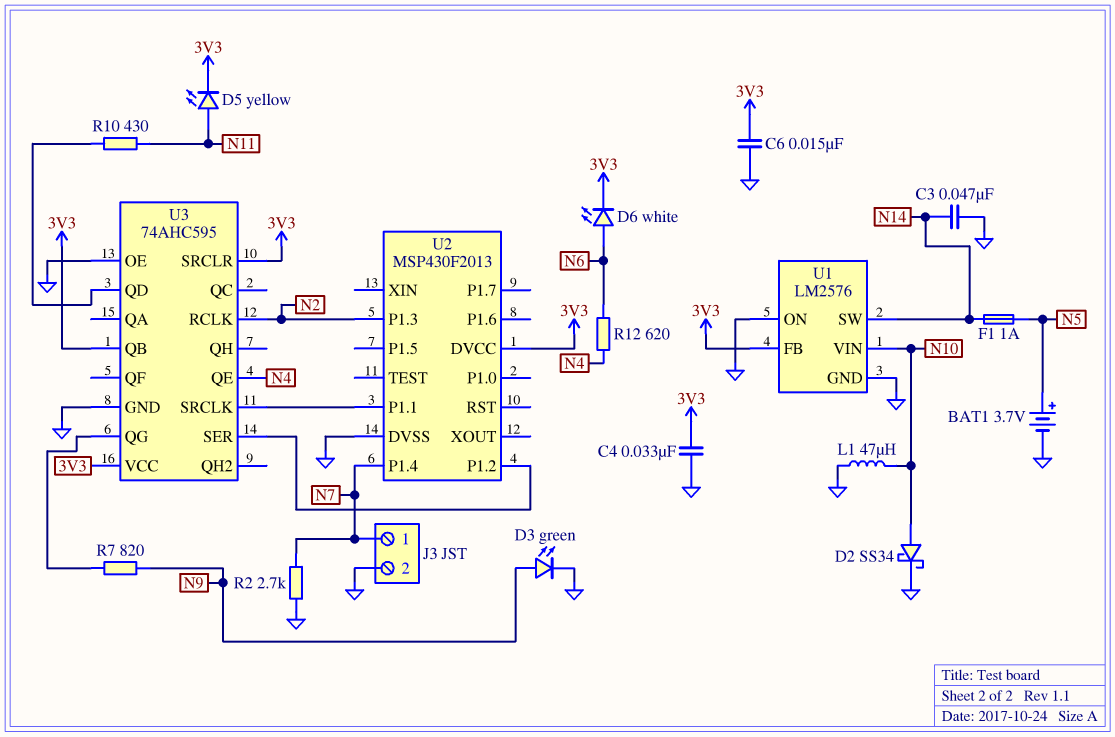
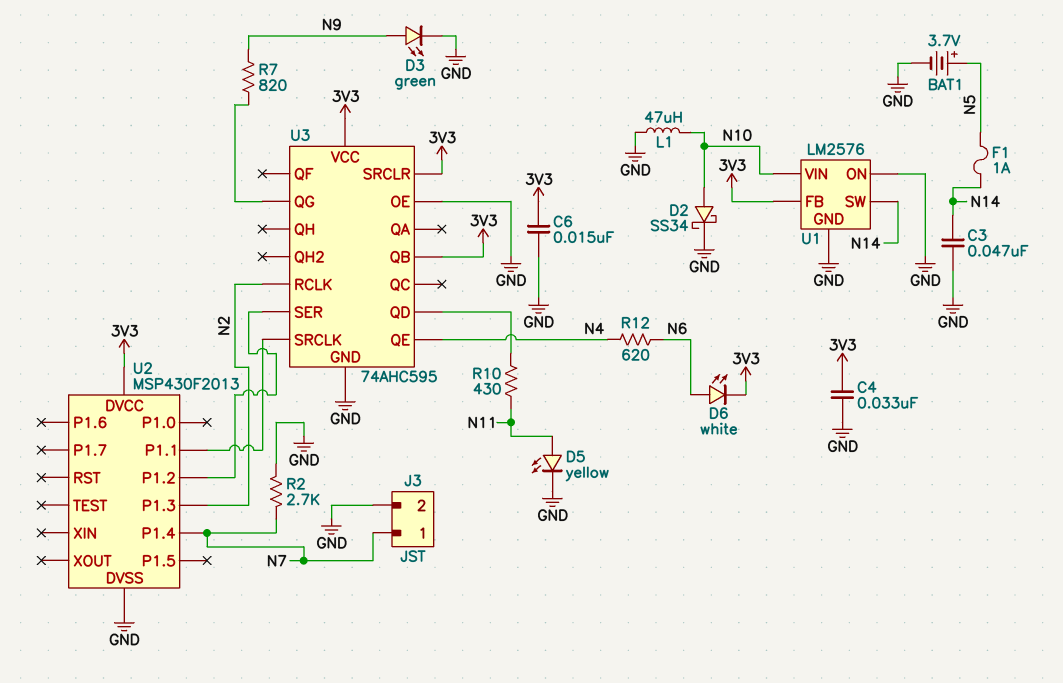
D5: LED yellow (A N11, K 3V3) -> LED yellow (A N11, K GND)

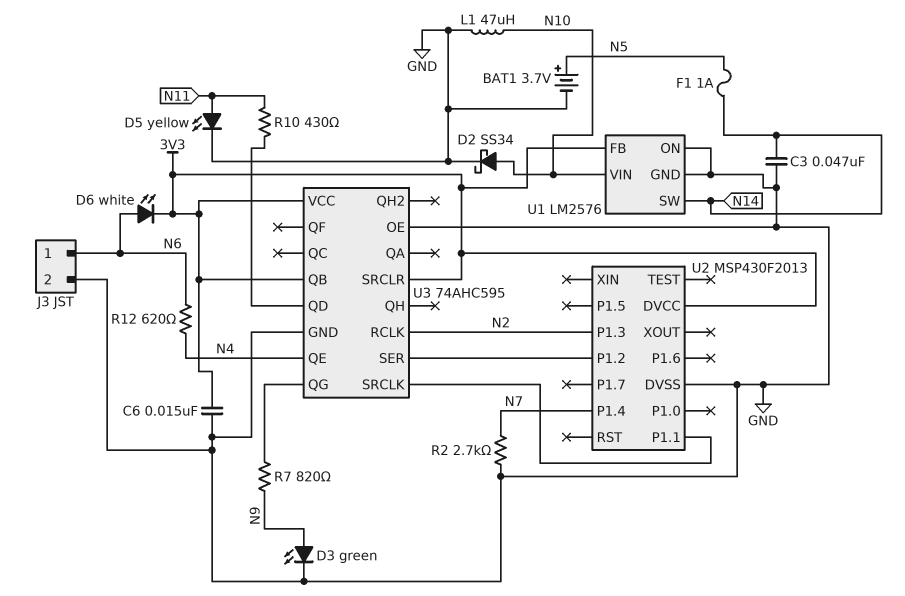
C4: 33nF (3V3, GND) -> none
J3 pin 1: N7 -> N6

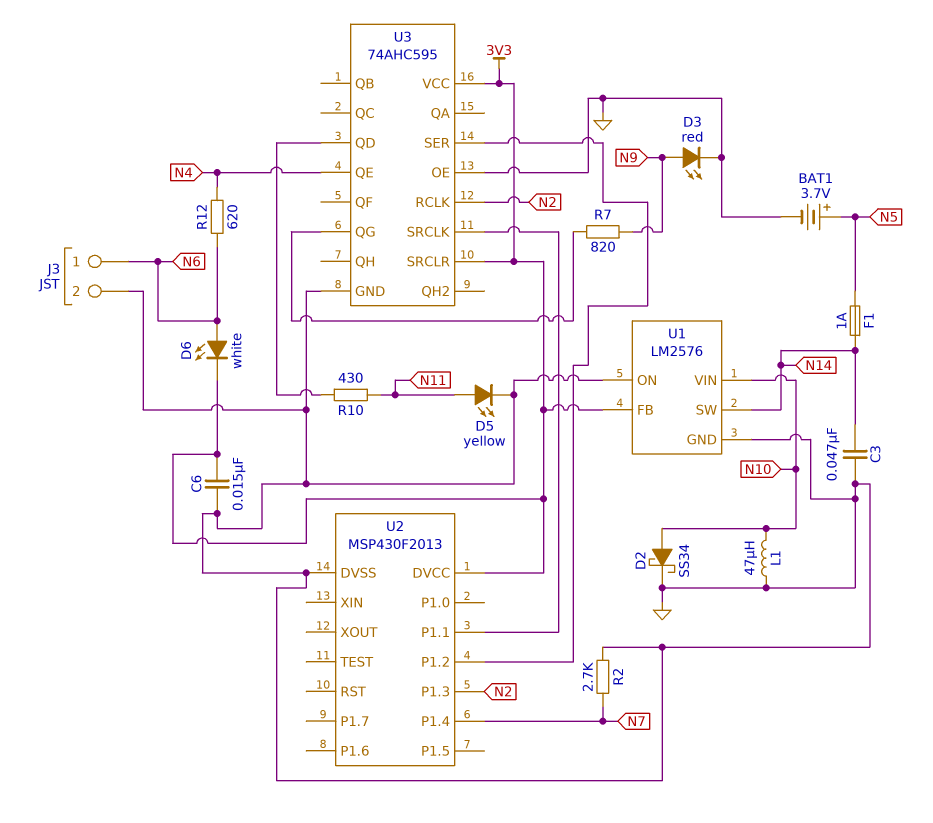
D3: LED green (A N9, K GND) -> LED red (A N9, K GND)
U3 pin QB: 3V3 -> none

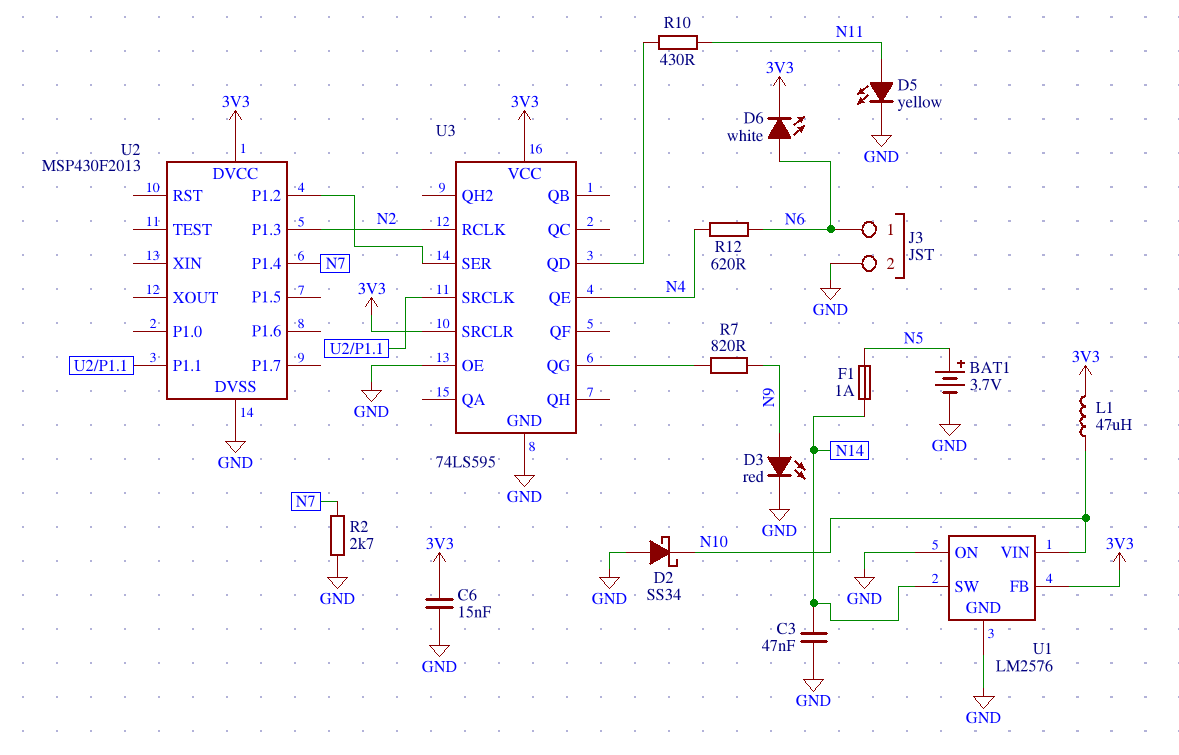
D2: schottky SS34 (A N10, K GND) -> schottky SS34 (A GND, K N10)
L1: 47uH (GND, N10) -> 47uH (3V3, N10)
U3: 74AHC595 -> 74LS595

